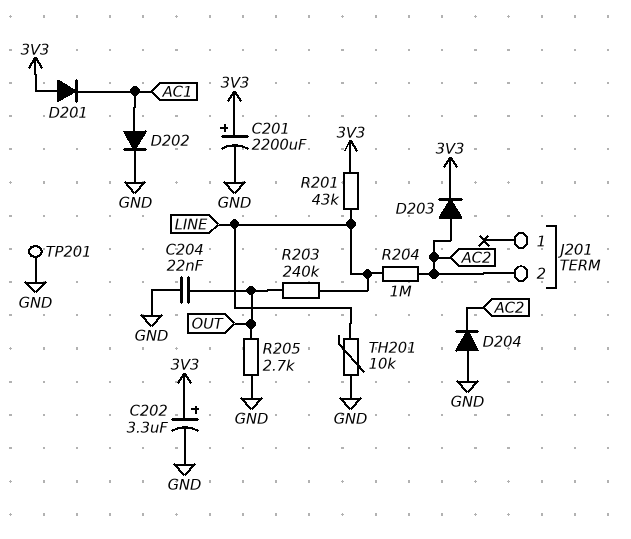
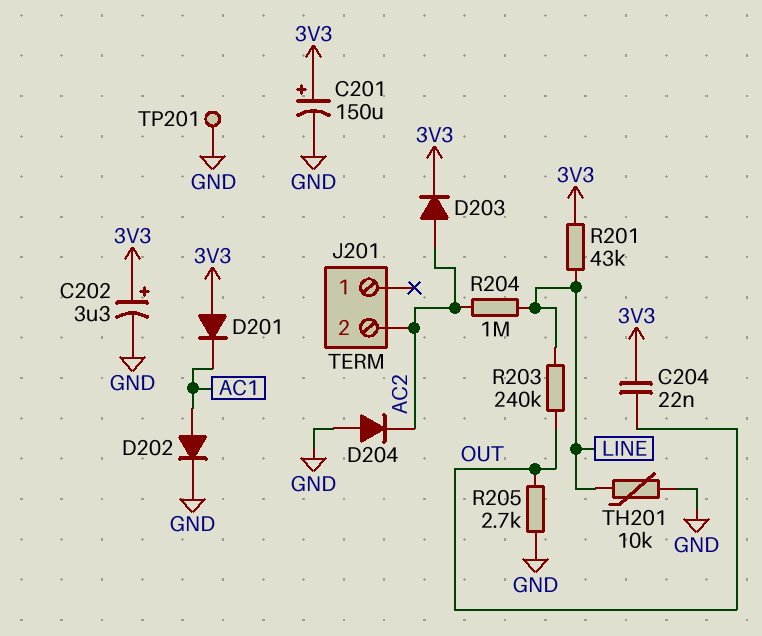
C201: 2200uF (plus 3V3, minus GND) -> 150uF (plus 3V3, minus GND)
C204: 22nF (GND, OUT) -> 22nF (3V3, OUT)

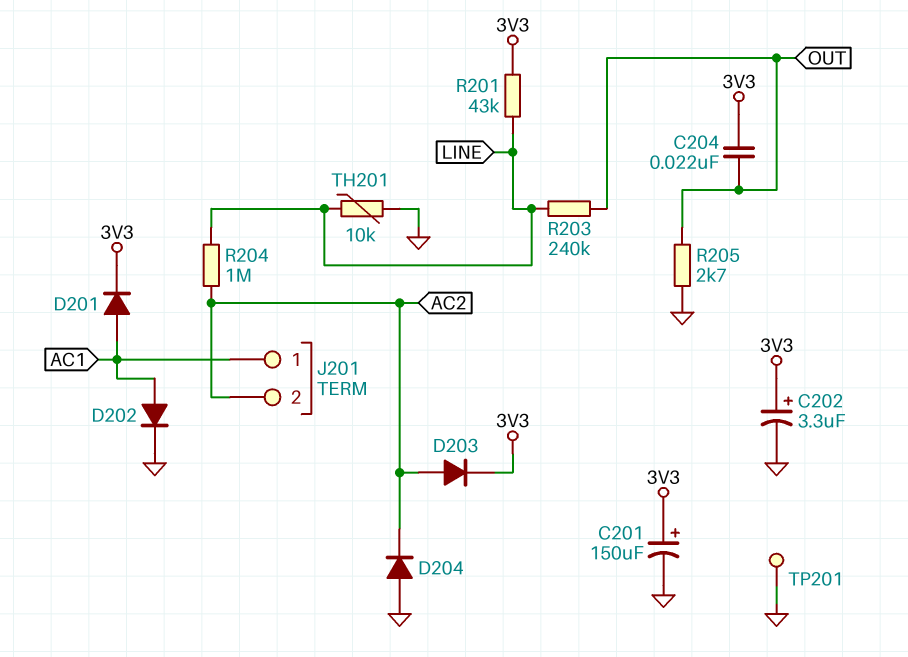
D201: diode (A 3V3, K AC1) -> diode (A AC1, K 3V3)
J201 pin 1: none -> AC1

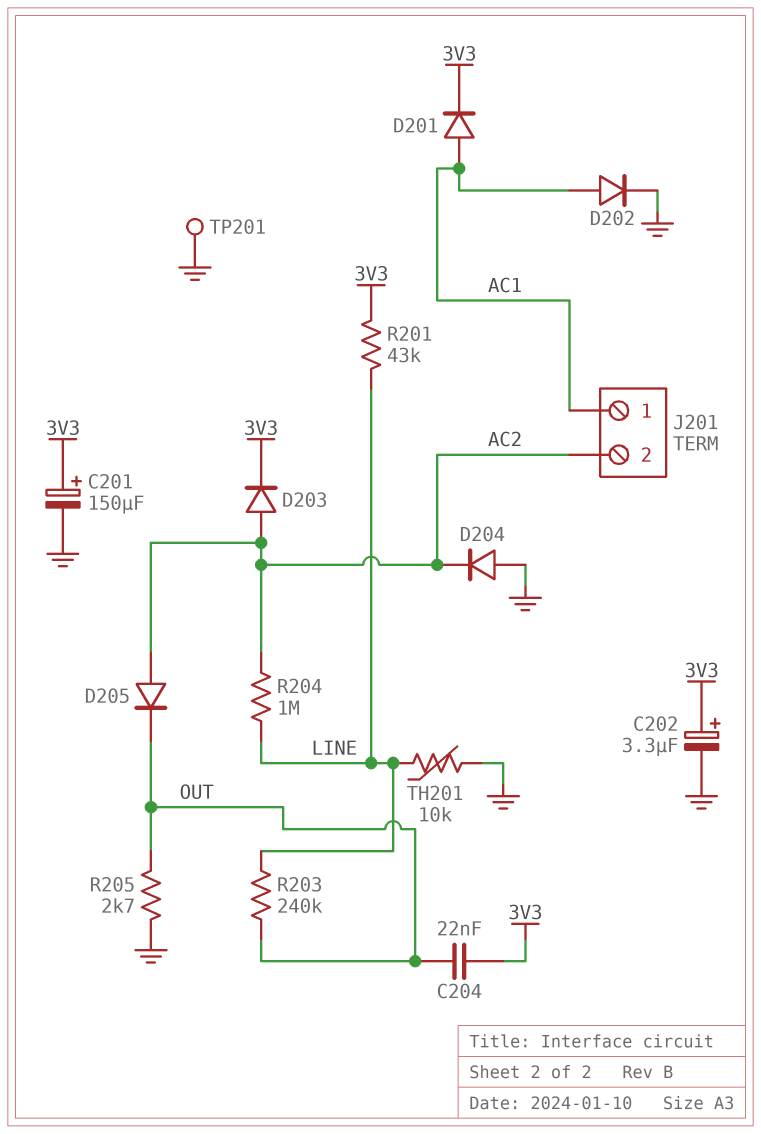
D205: none -> diode (A AC2, K OUT)

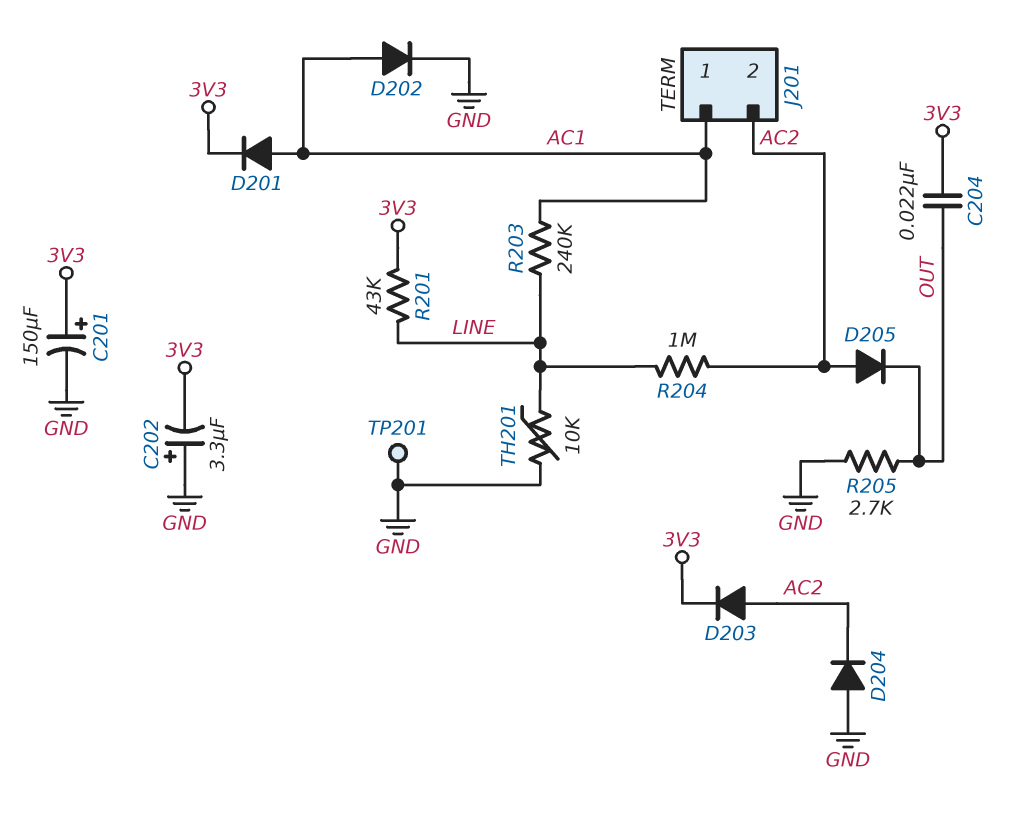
C202: 3.3uF (plus 3V3, minus GND) -> 3.3uF (plus GND, minus 3V3)
R203: 240k (LINE, OUT) -> 240k (AC1, LINE)

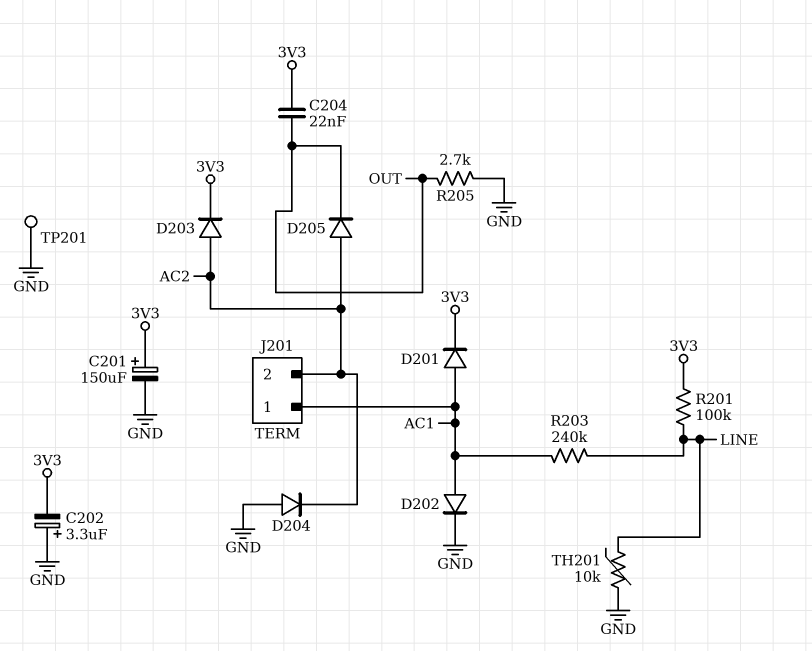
R201: 43k (3V3, LINE) -> 100k (3V3, LINE)
R204: 1M (AC2, LINE) -> none

